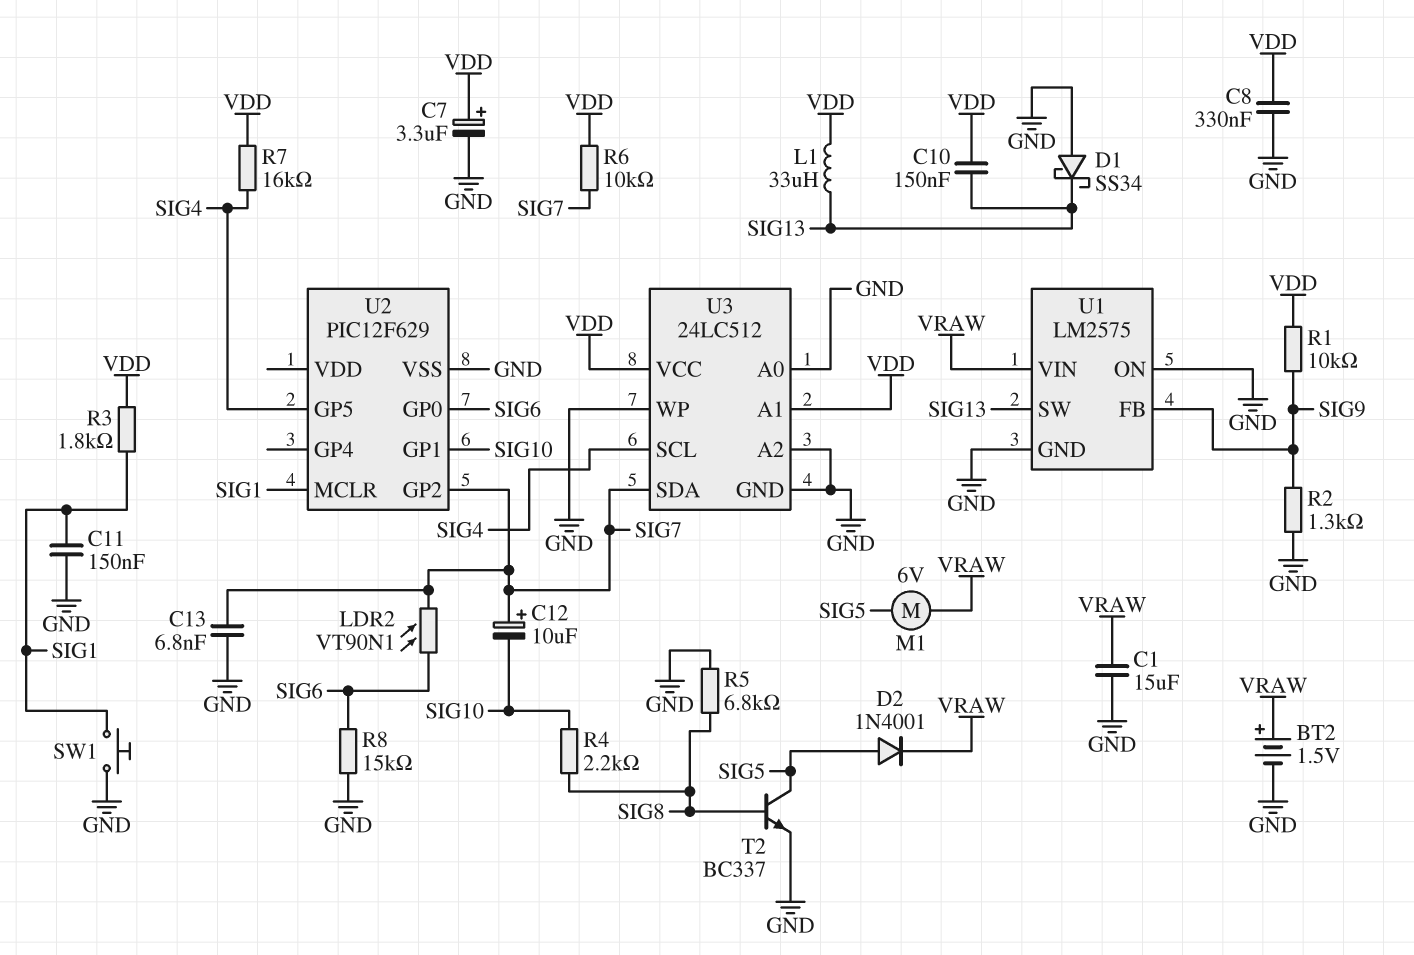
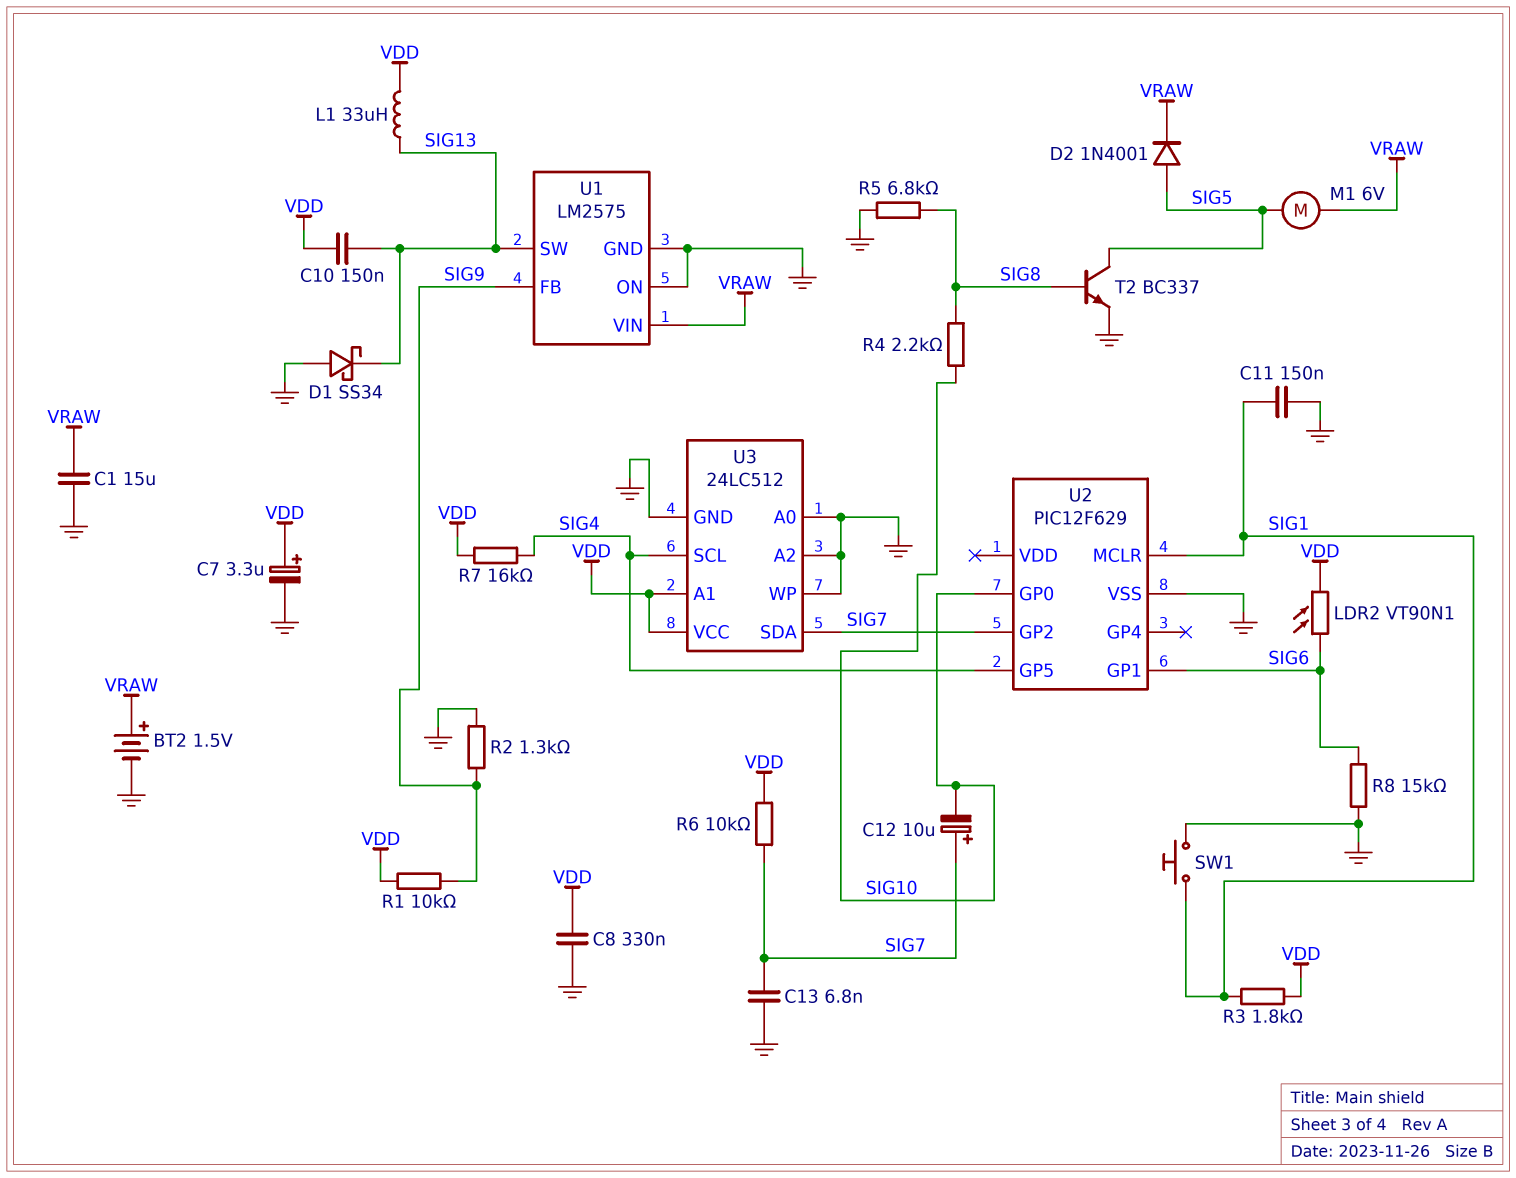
LDR2: VT90N1 (SIG6, SIG7) -> VT90N1 (SIG6, VDD)
U2 pin GP0: SIG6 -> SIG10
U2 pin GP1: SIG10 -> SIG6

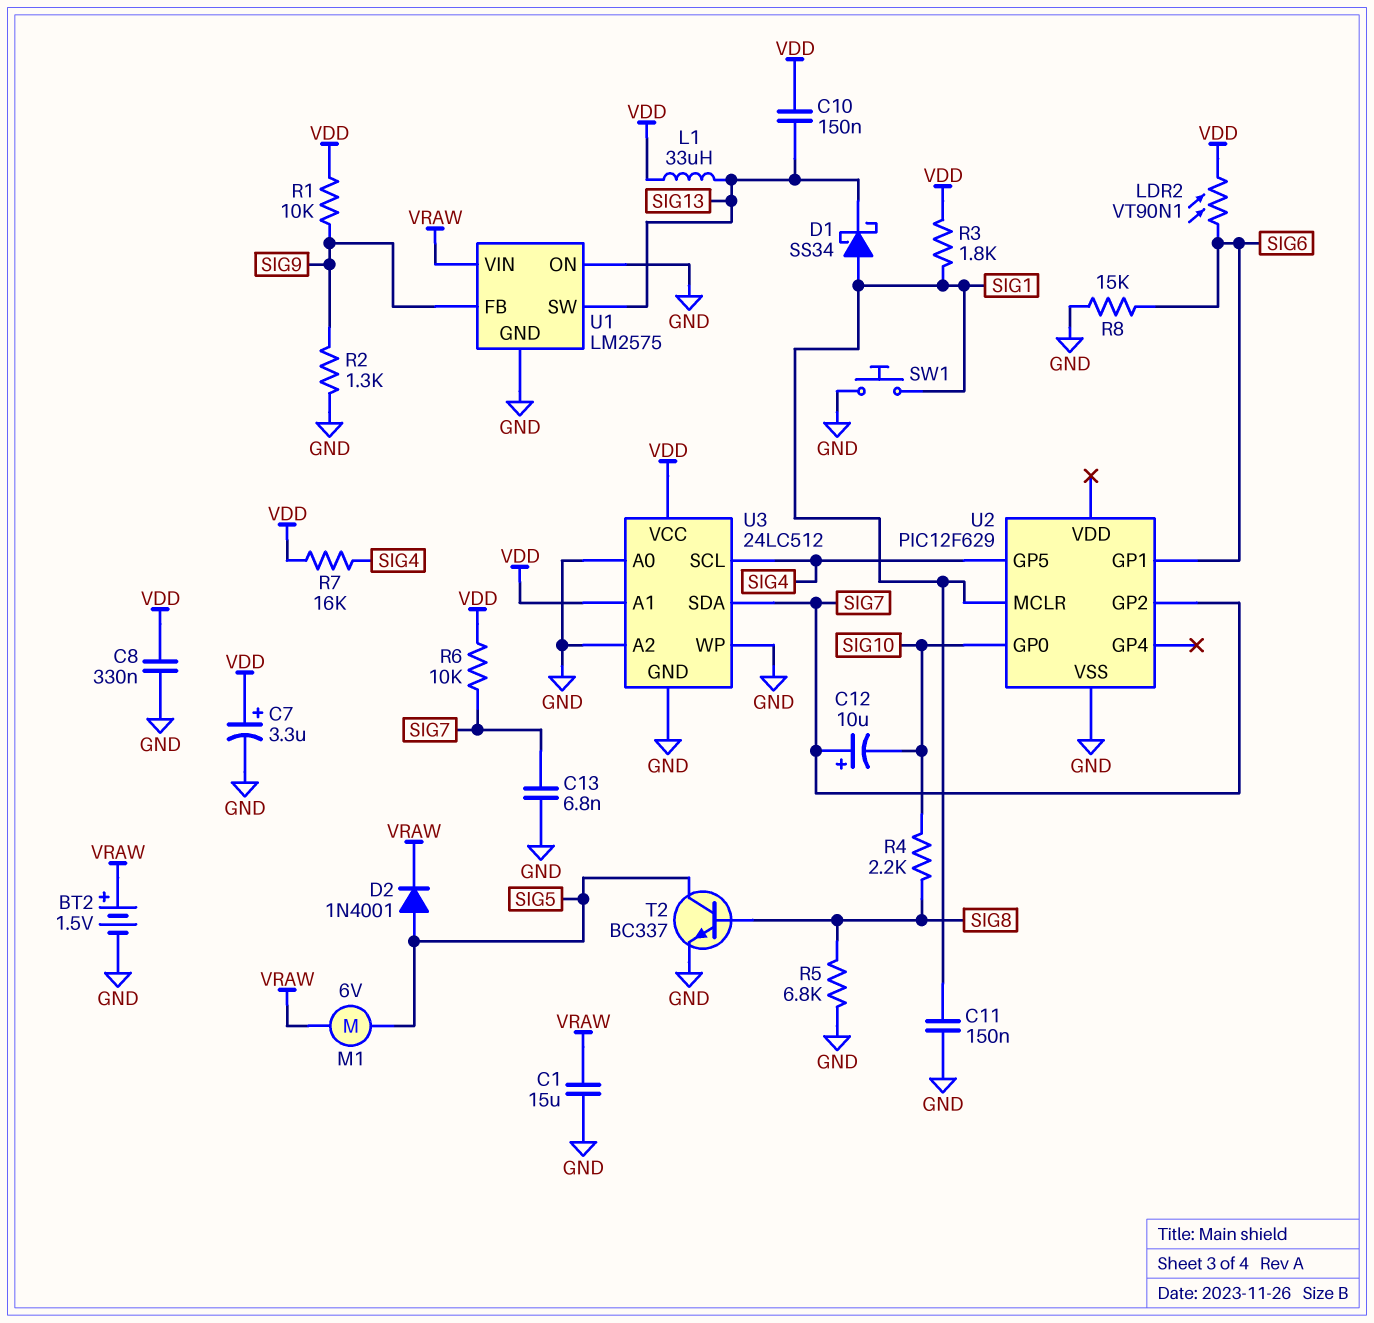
D1: schottky SS34 (A GND, K SIG13) -> schottky SS34 (A SIG1, K SIG13)

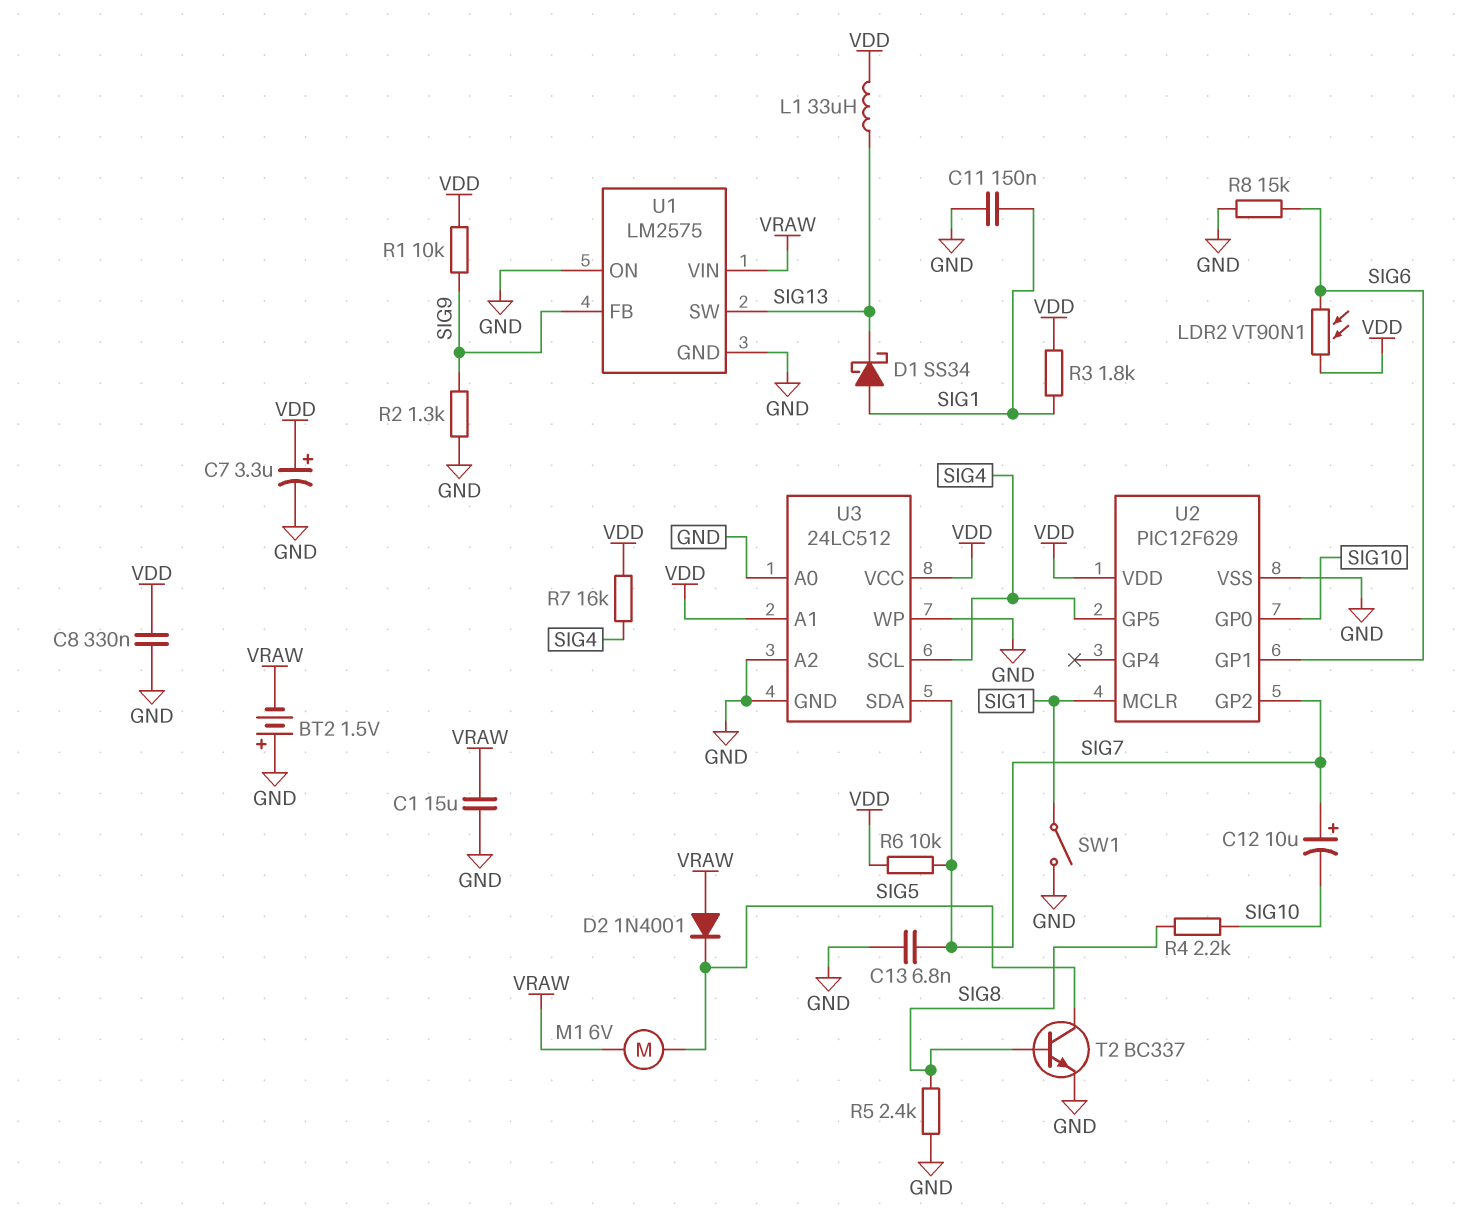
BT2: 1.5V (plus VRAW, minus GND) -> 1.5V (plus GND, minus VRAW)
C10: 150nF (SIG13, VDD) -> none
D2: diode 1N4001 (A SIG5, K VRAW) -> diode 1N4001 (A VRAW, K SIG5)
R5: 6.8k (GND, SIG8) -> 2.4k (GND, SIG8)
SW1: button (GND, SIG1) -> switch (GND, SIG1)
U2 pin VDD: none -> VDD

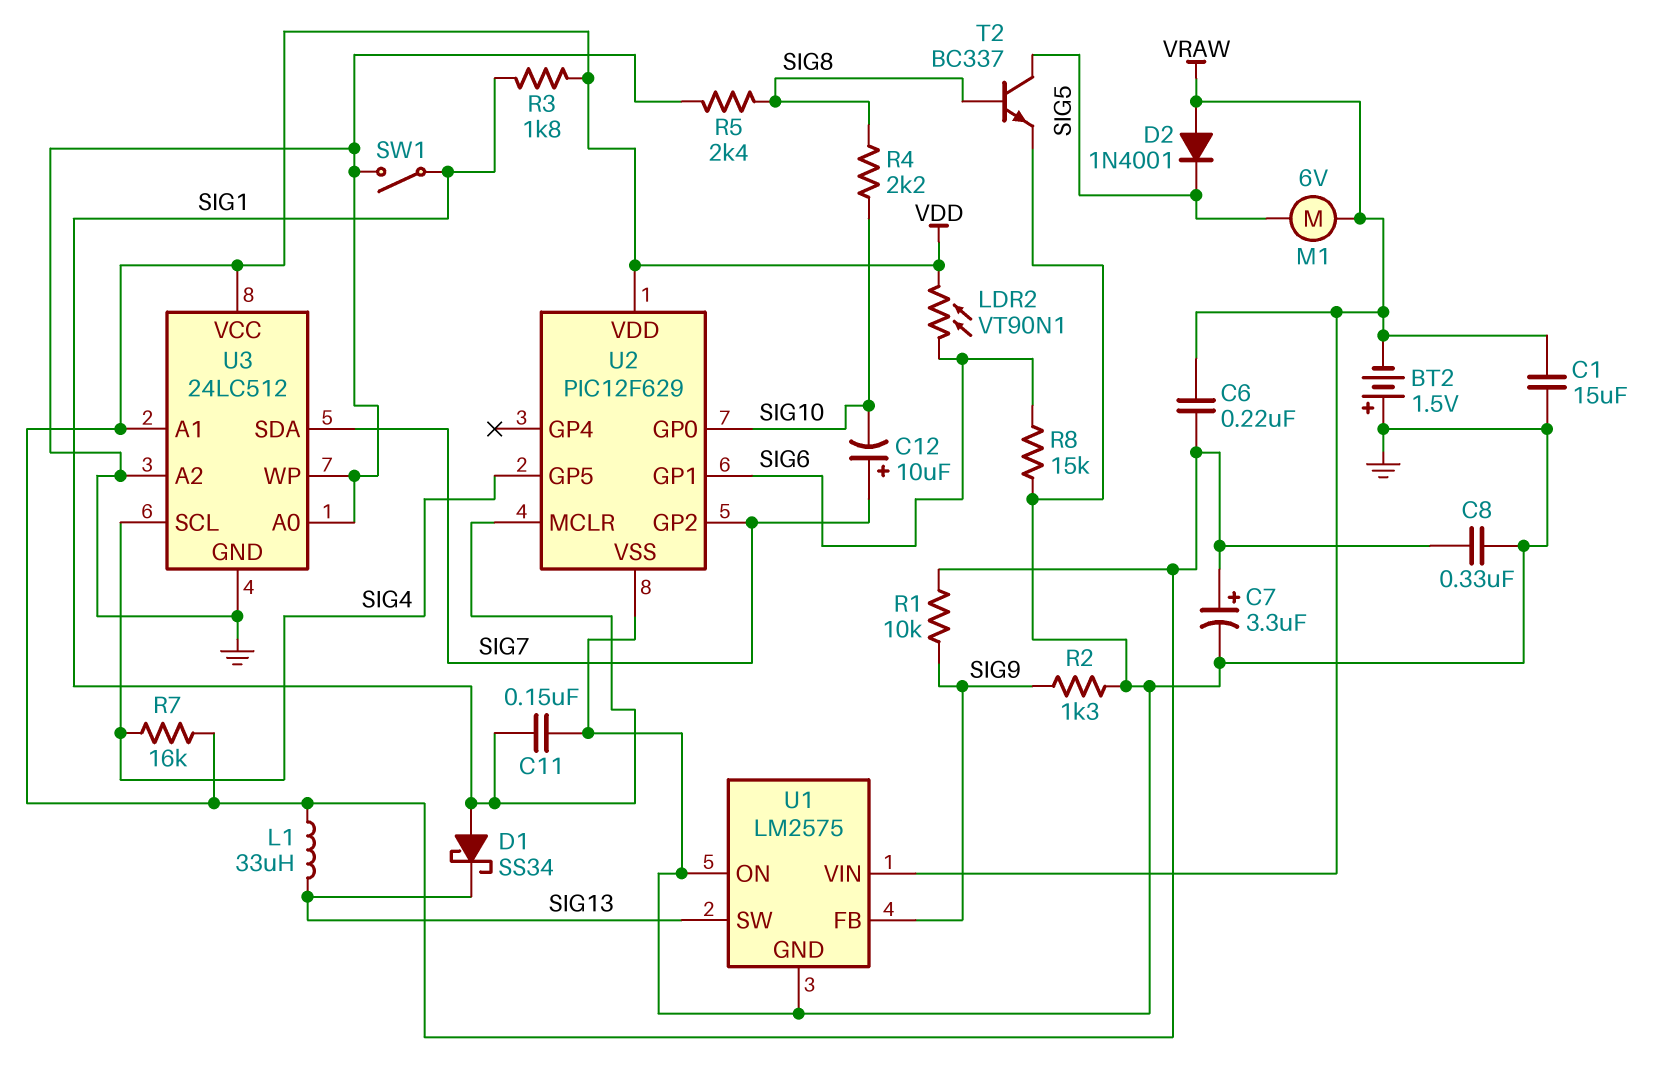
C6: none -> 220nF (VDD, VRAW)
C13: 6.8nF (GND, SIG7) -> none
R6: 10k (SIG7, VDD) -> none

